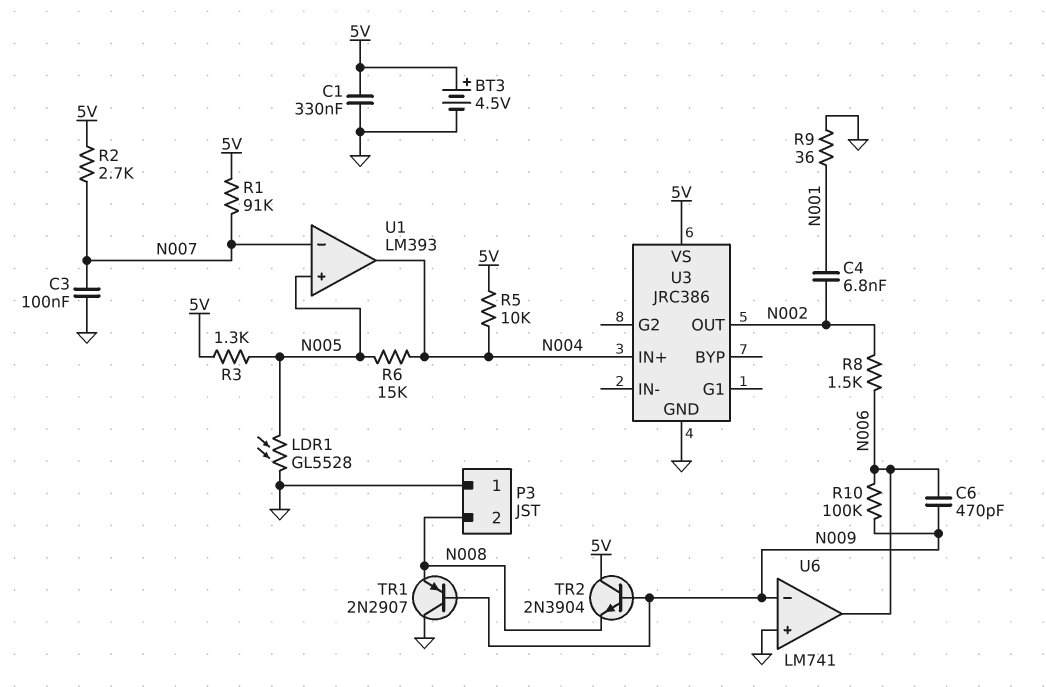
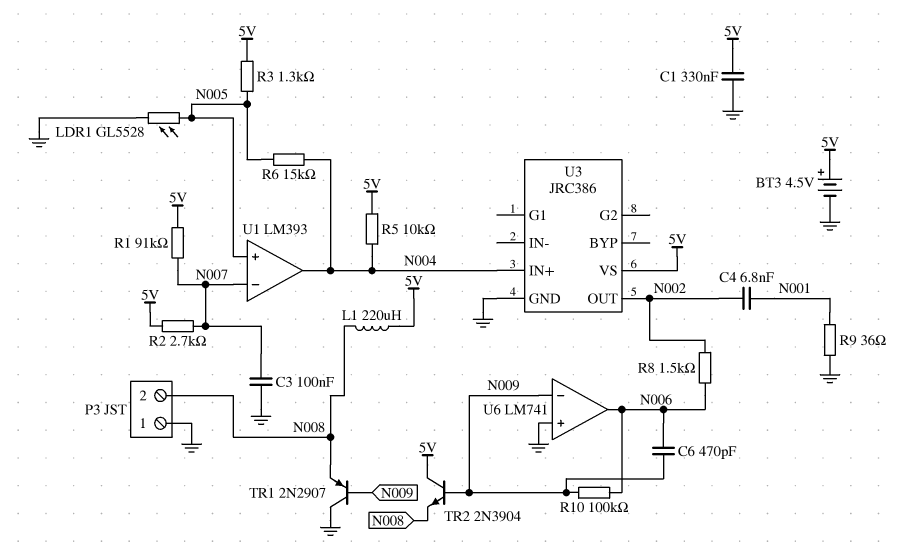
L1: none -> 220uH (5V, N008)

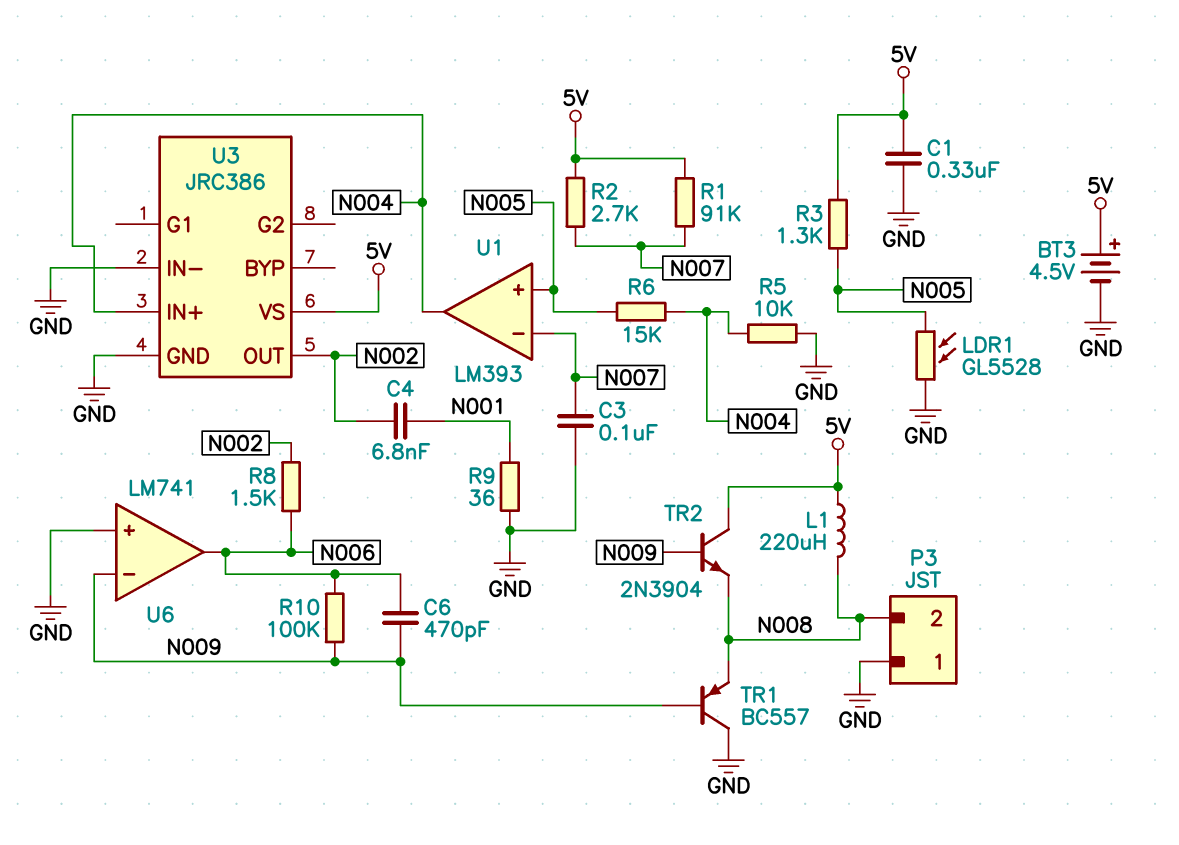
R5: 10k (5V, N004) -> 10k (GND, N004)
TR1: PNP 2N2907 (B N009, C GND, E N008) -> PNP BC557 (B N009, C GND, E N008)
U3 pin IN-: none -> GND

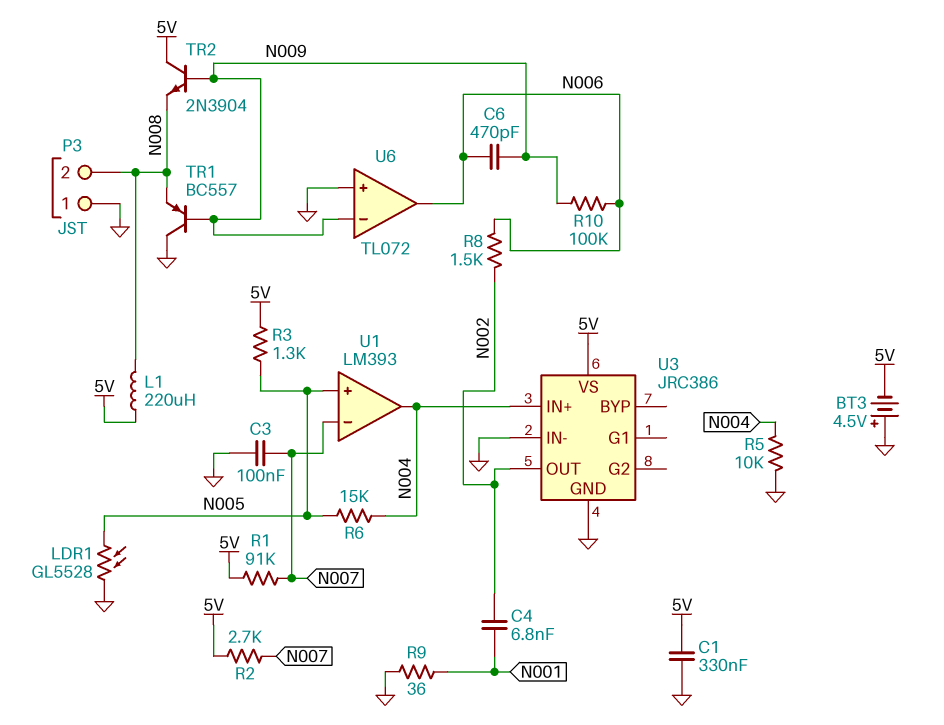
BT3: 4.5V (plus 5V, minus GND) -> 4.5V (plus GND, minus 5V)
U6: LM741 -> TL072

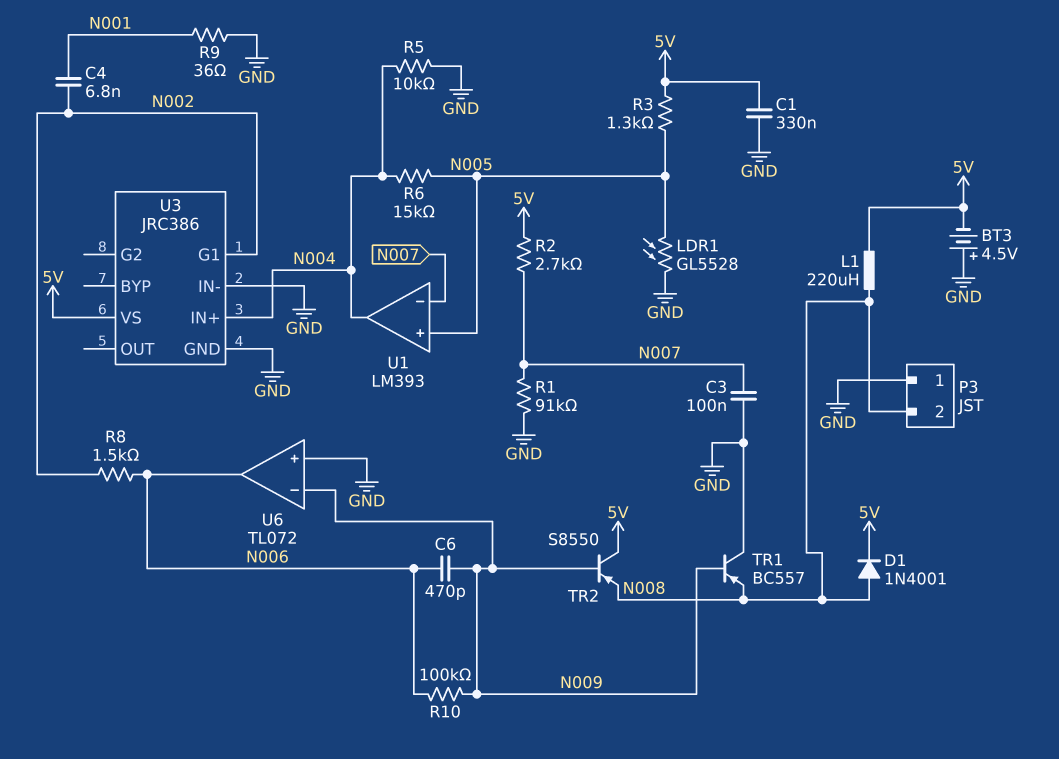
D1: none -> diode 1N4001 (A N008, K 5V)
R1: 91k (5V, N007) -> 91k (GND, N007)
TR2: NPN 2N3904 (B N009, C 5V, E N008) -> PNP S8550 (B N009, C 5V, E N008)
U3 pin G1: none -> N002
U3 pin OUT: N002 -> none

